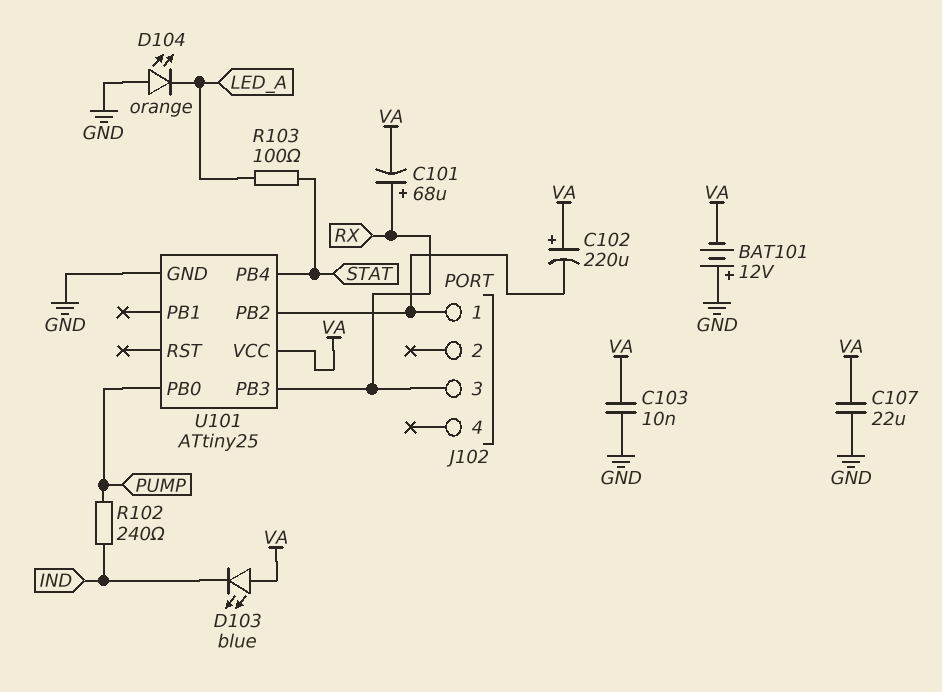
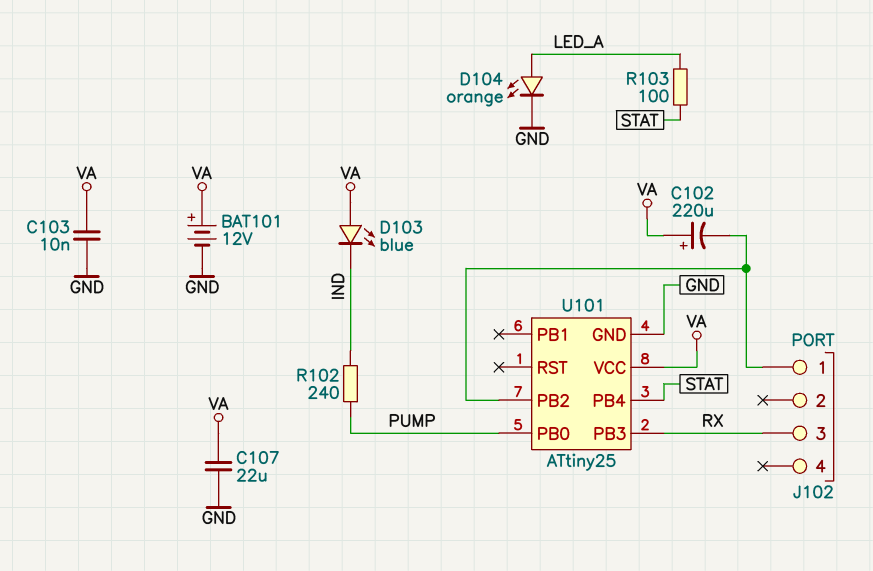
BAT101: 12V (plus GND, minus VA) -> 12V (plus VA, minus GND)
C101: 68uF (plus RX, minus VA) -> none
D104: LED orange (A GND, K LED_A) -> LED orange (A LED_A, K GND)

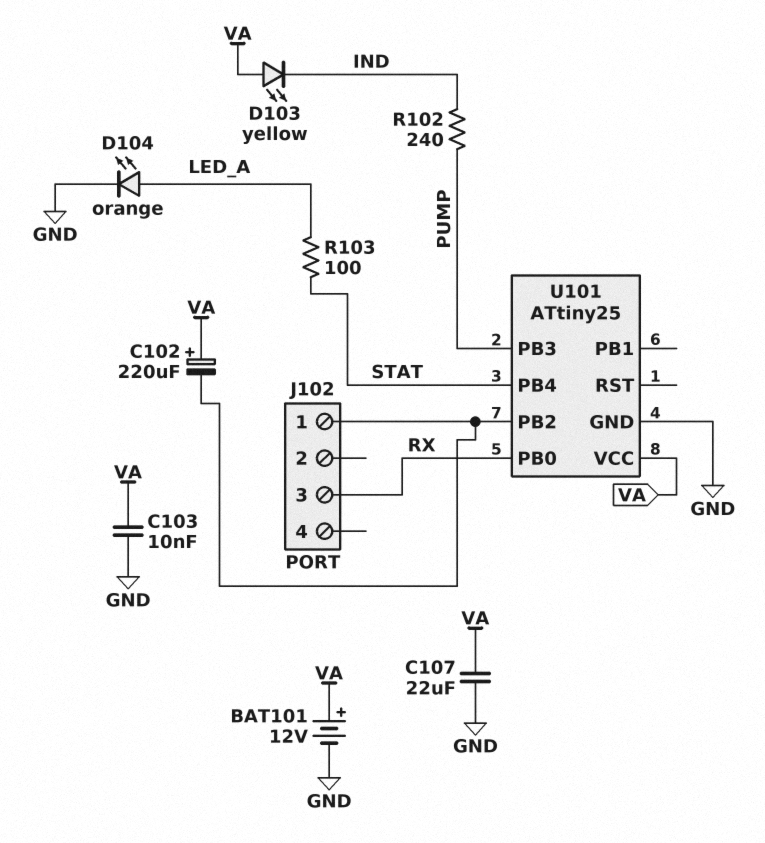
D103: LED blue (A VA, K IND) -> LED yellow (A VA, K IND)
U101 pin PB0: PUMP -> RX
U101 pin PB3: RX -> PUMP

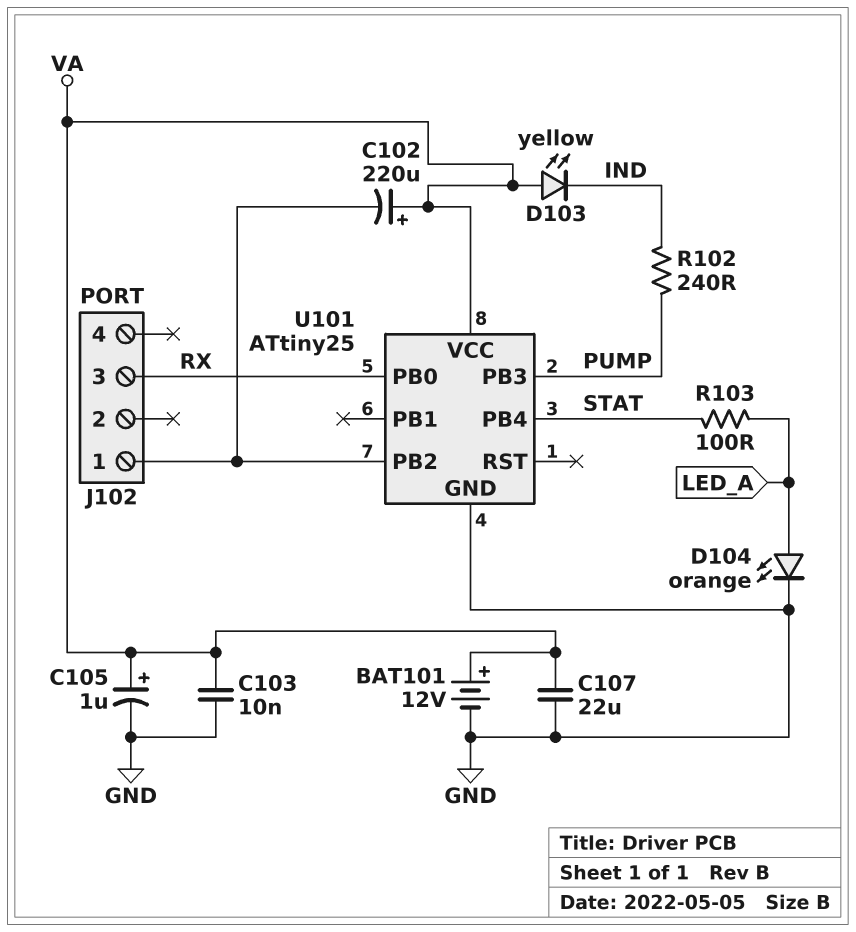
C105: none -> 1uF (plus VA, minus GND)

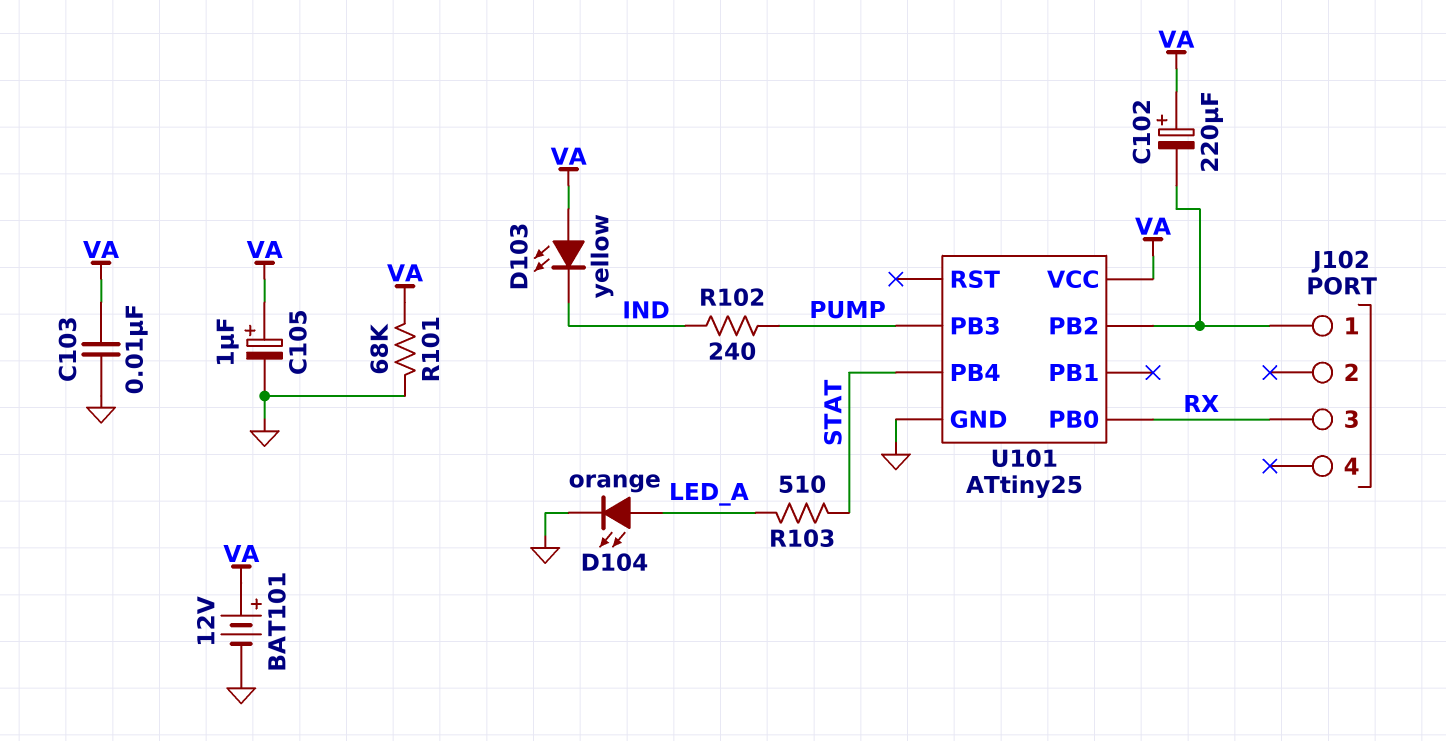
C107: 22uF (GND, VA) -> none
R101: none -> 68k (GND, VA)
R103: 100 (LED_A, STAT) -> 510 (LED_A, STAT)

